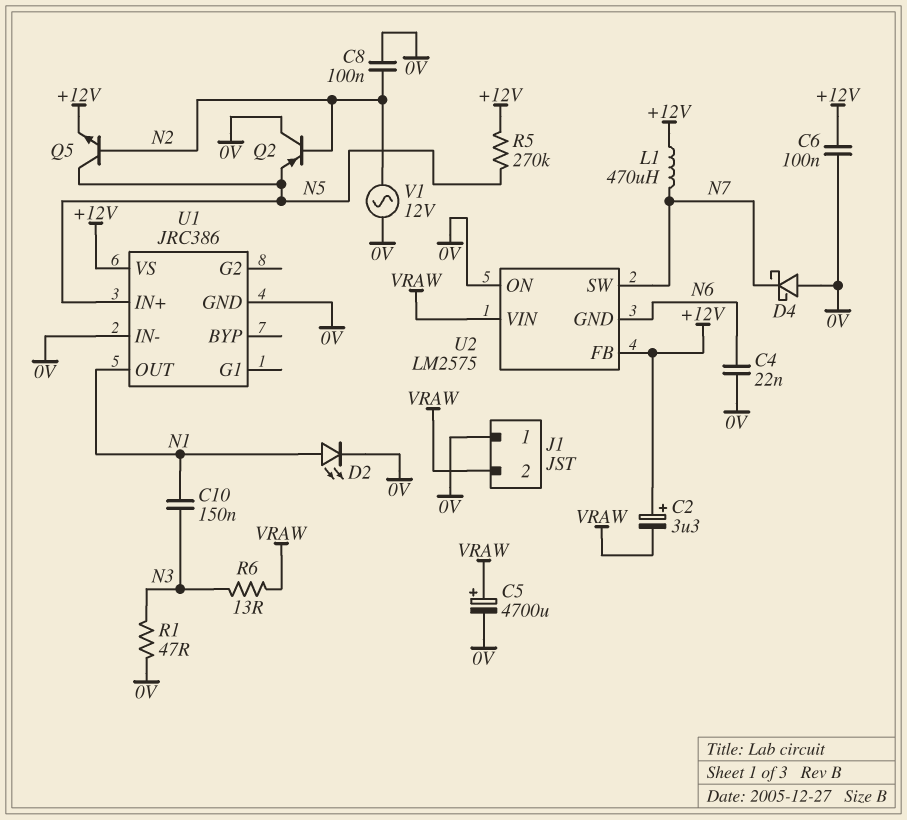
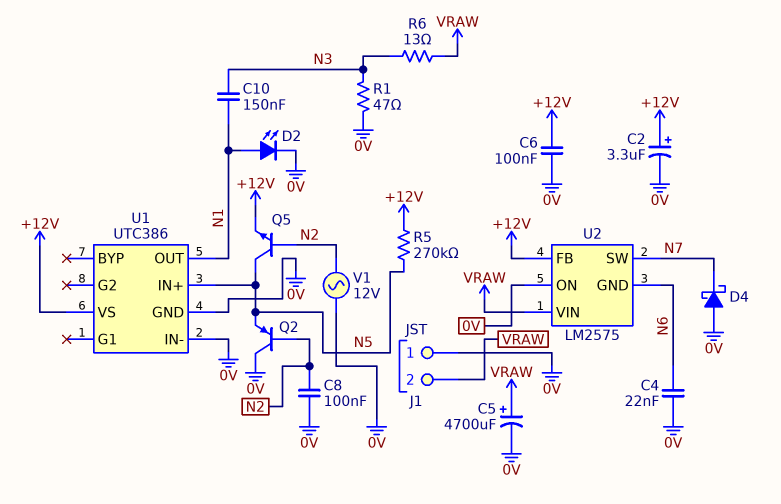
C2: 3.3uF (plus +12V, minus VRAW) -> 3.3uF (plus +12V, minus 0V)
L1: 470uH (+12V, N7) -> none
U1: JRC386 -> UTC386

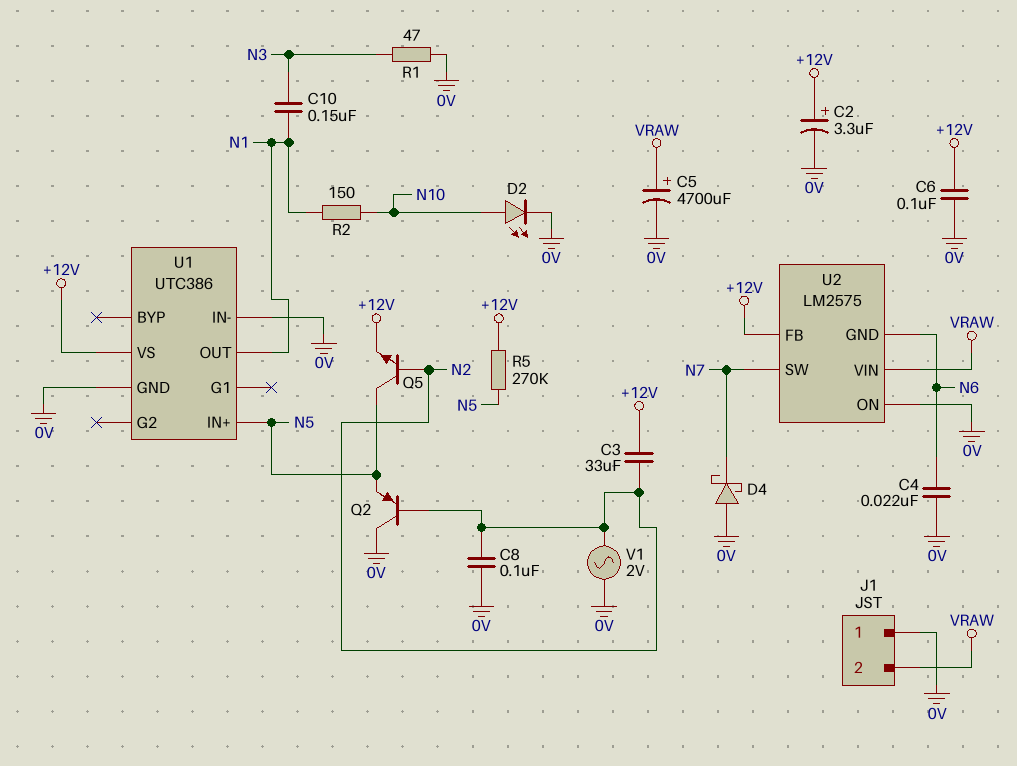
C3: none -> 33uF (+12V, N2)
D2: LED (A N1, K 0V) -> LED (A N10, K 0V)
R2: none -> 150 (N1, N10)
R6: 13 (N3, VRAW) -> none
V1: AC 12V (0V, N2) -> AC 2V (0V, N2)

